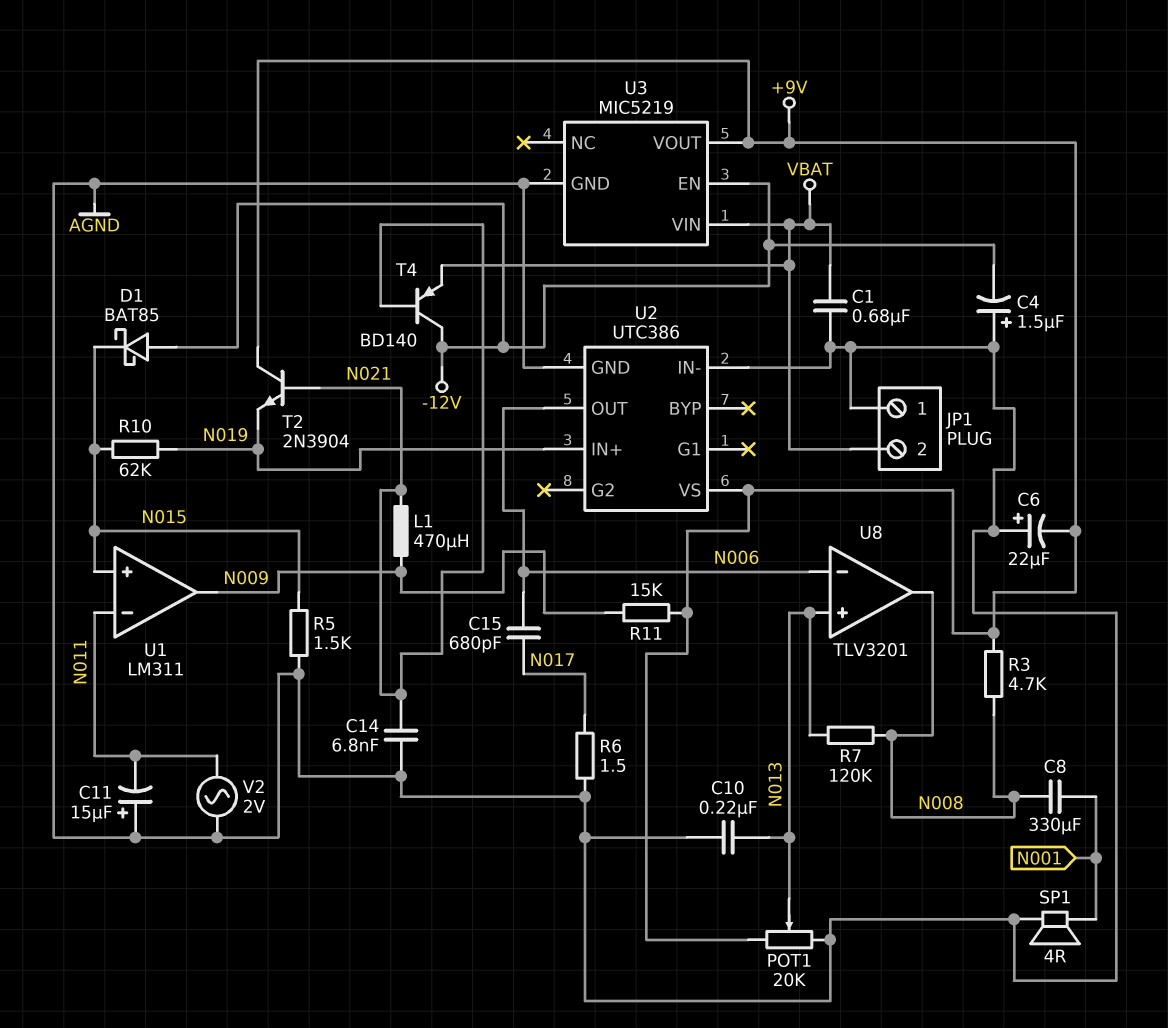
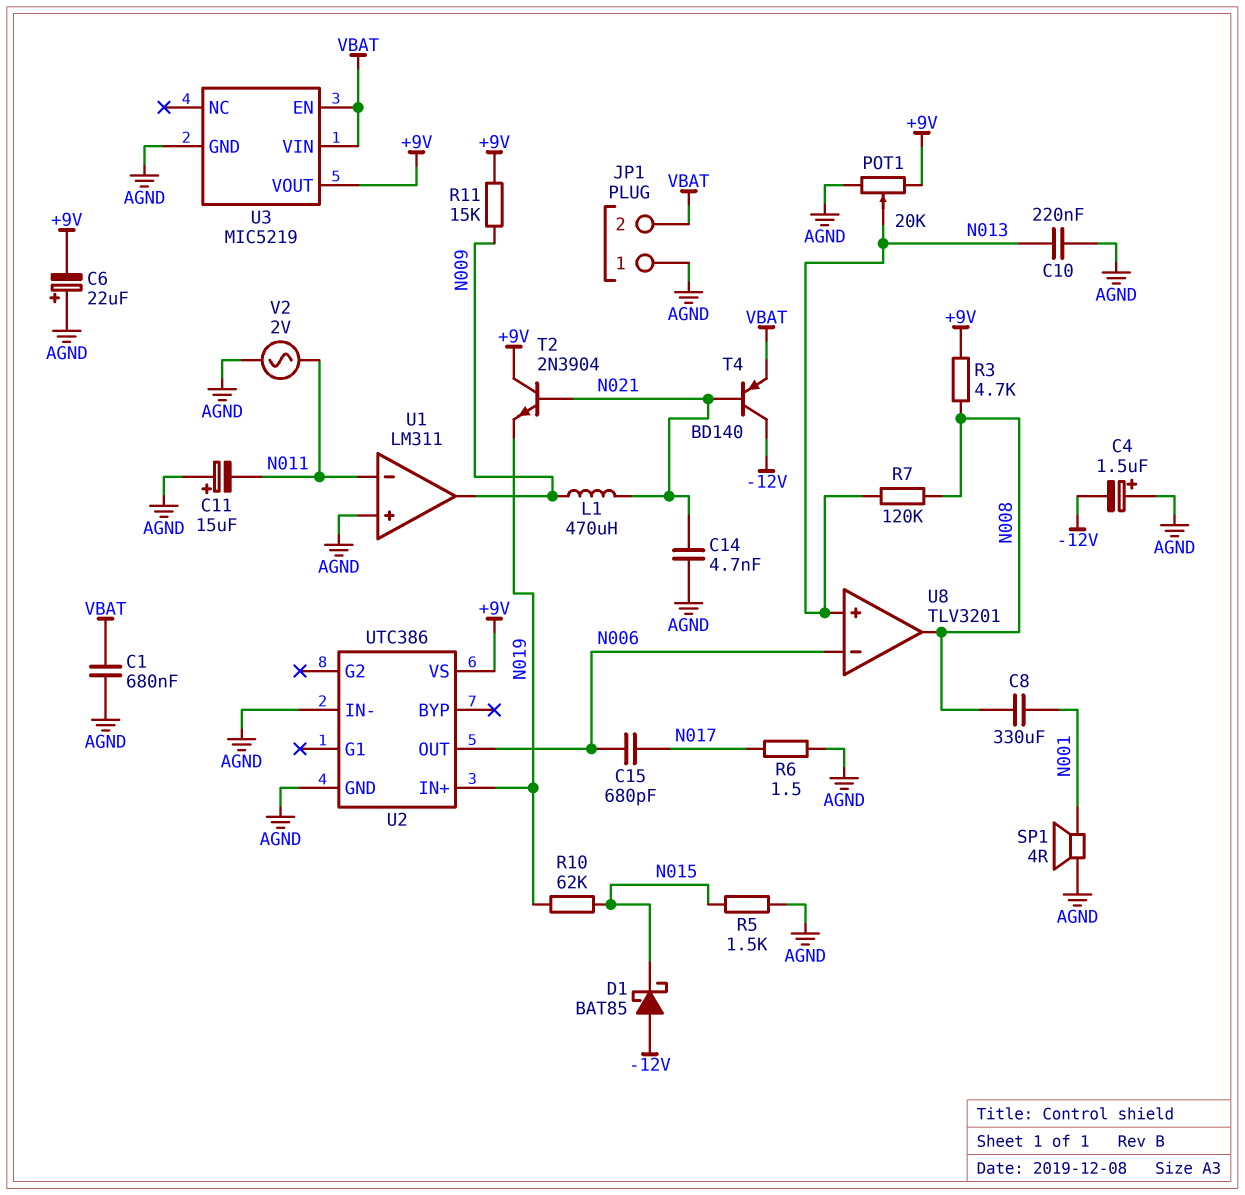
C14: 6.8nF (AGND, N021) -> 4.7nF (AGND, N021)
U1 pin in+: N015 -> AGND
U3 pin EN: -12V -> VBAT

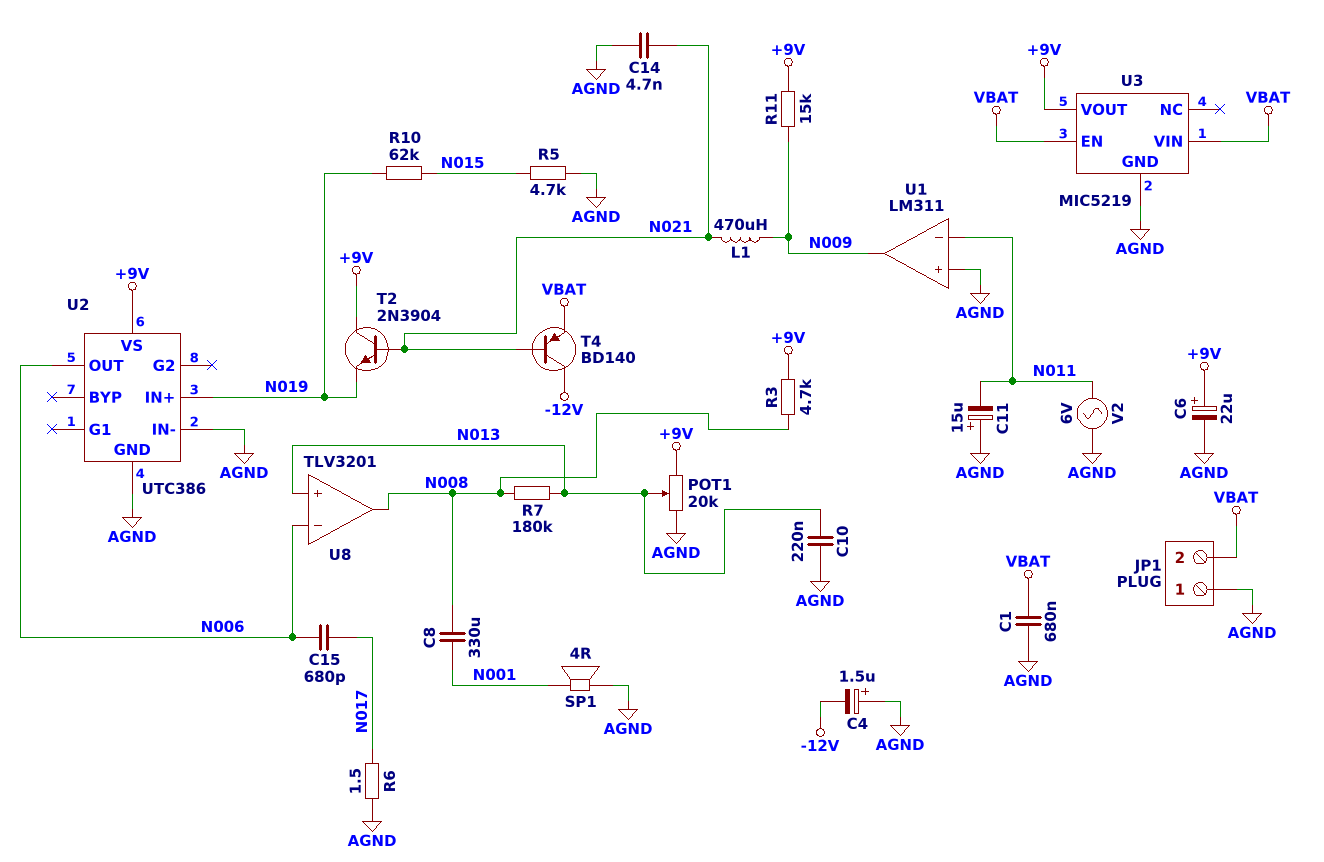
C6: 22uF (plus AGND, minus +9V) -> 22uF (plus +9V, minus AGND)
D1: schottky BAT85 (A -12V, K N015) -> none
R5: 1.5k (AGND, N015) -> 4.7k (AGND, N015)
R7: 120k (N008, N013) -> 180k (N008, N013)
V2: AC 2V (AGND, N011) -> AC 6V (AGND, N011)

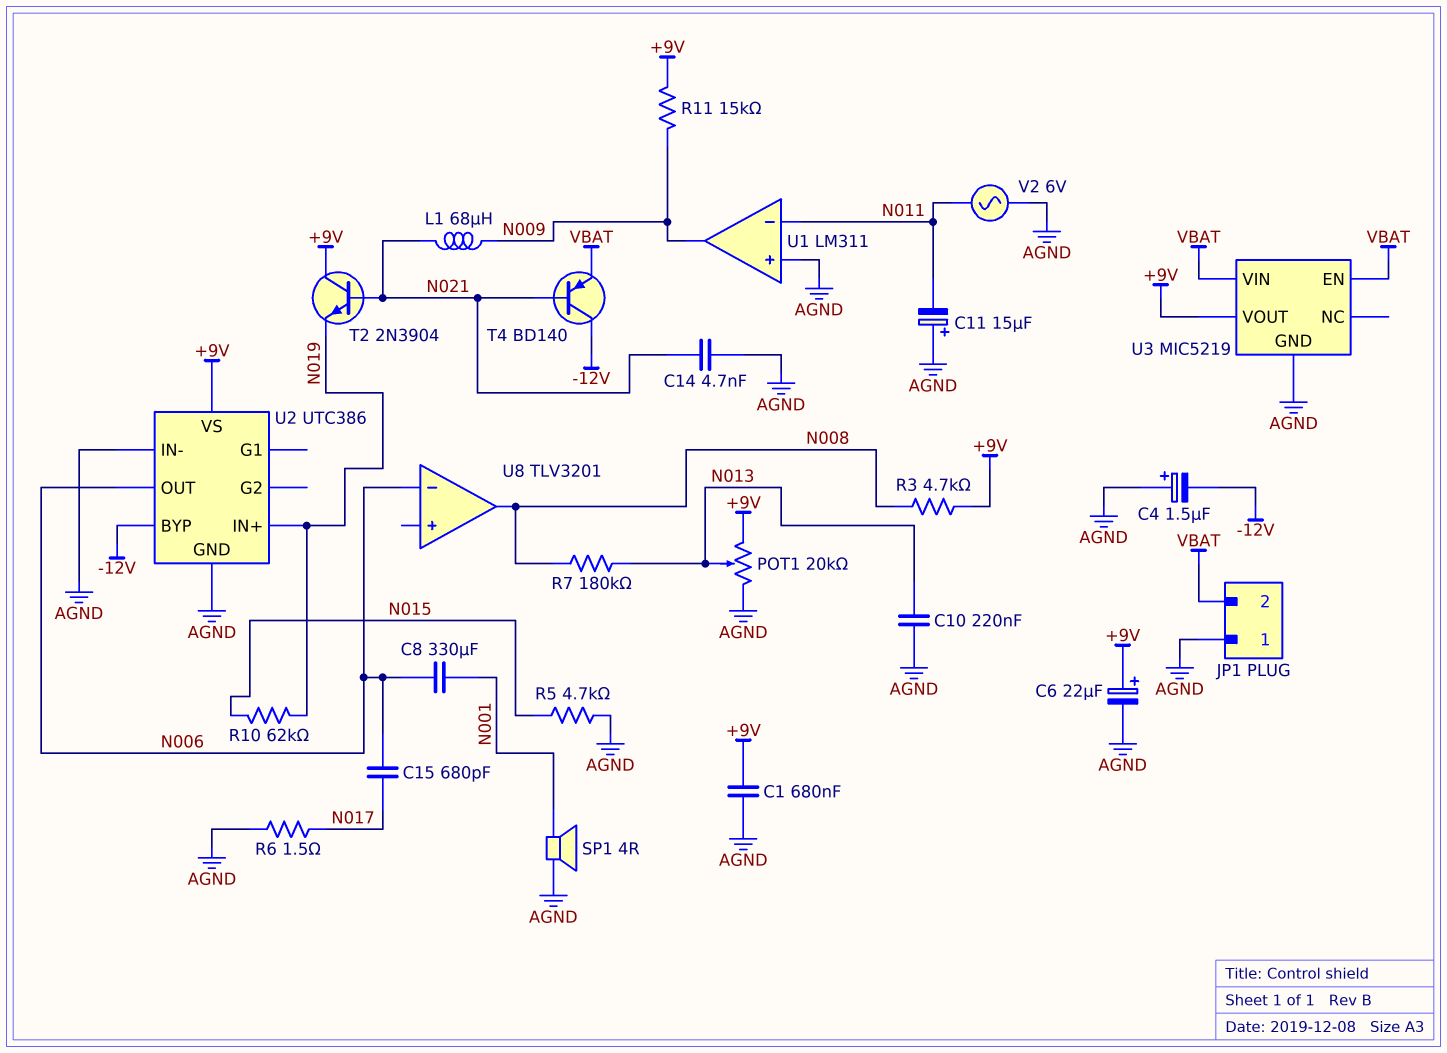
C1: 680nF (AGND, VBAT) -> 680nF (+9V, AGND)
C8: 330uF (N001, N008) -> 330uF (N001, N006)
L1: 470uH (N009, N021) -> 68uH (N009, N021)
U2 pin BYP: none -> -12V
U8 pin in+: N013 -> none

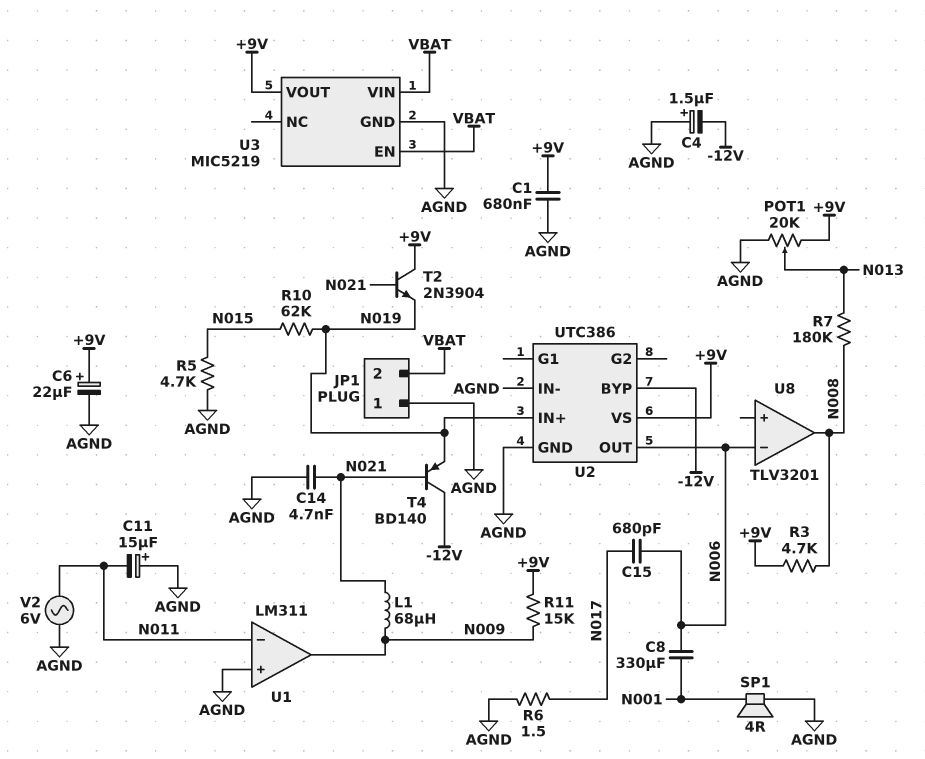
C10: 220nF (AGND, N013) -> none
T4: PNP BD140 (B N021, C -12V, E VBAT) -> PNP BD140 (B N021, C -12V, E N019)

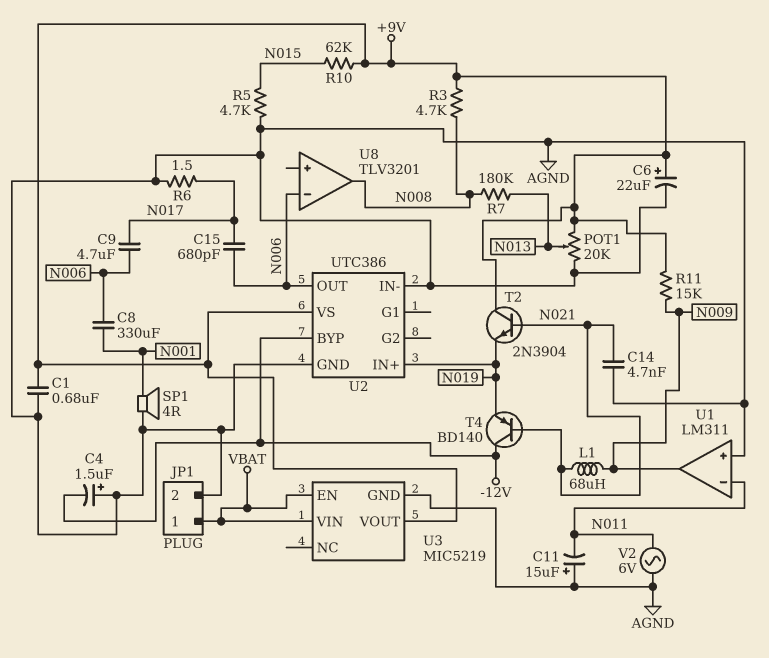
C9: none -> 4.7uF (N006, N017)
JP1 pin 1: AGND -> VBAT
JP1 pin 2: VBAT -> AGND
R10: 62k (N015, N019) -> 62k (+9V, N015)

